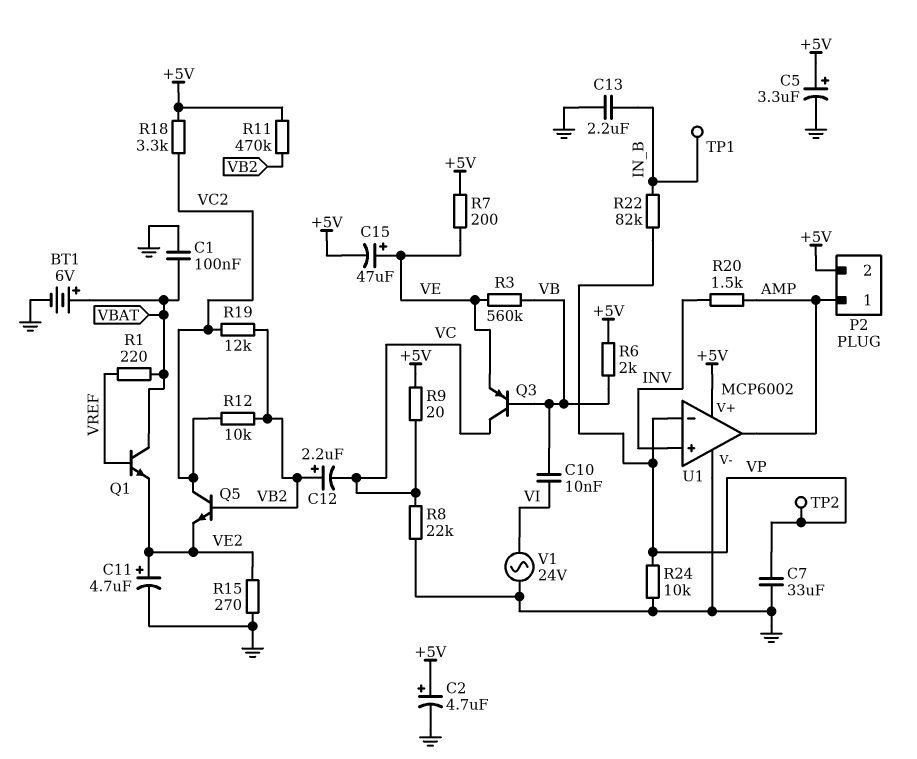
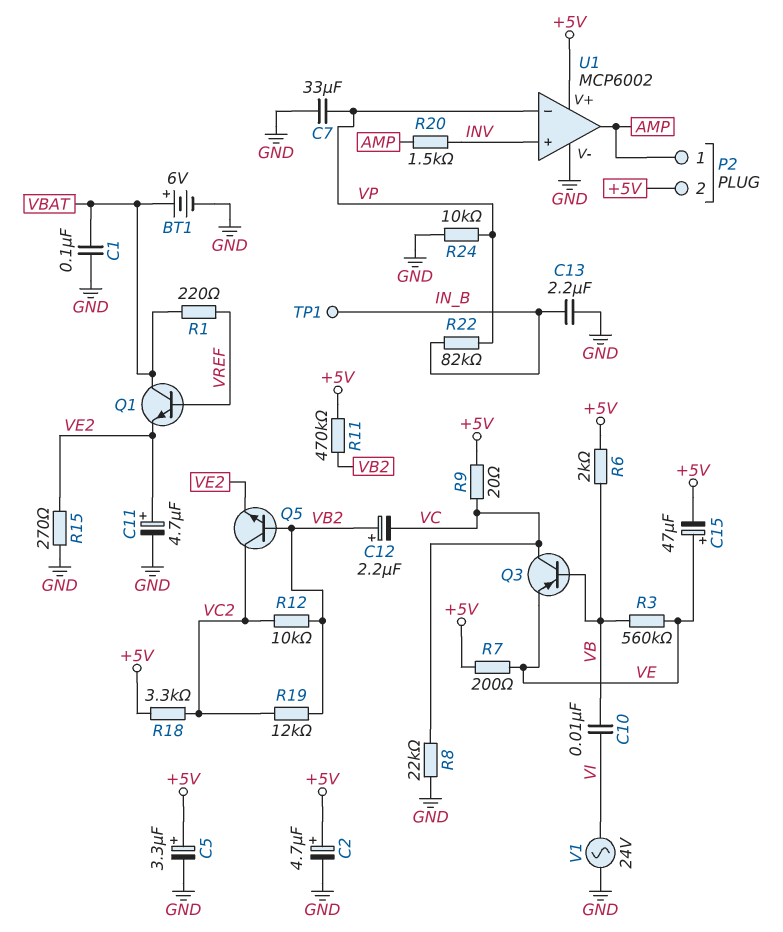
TP2: test point (VP) -> none

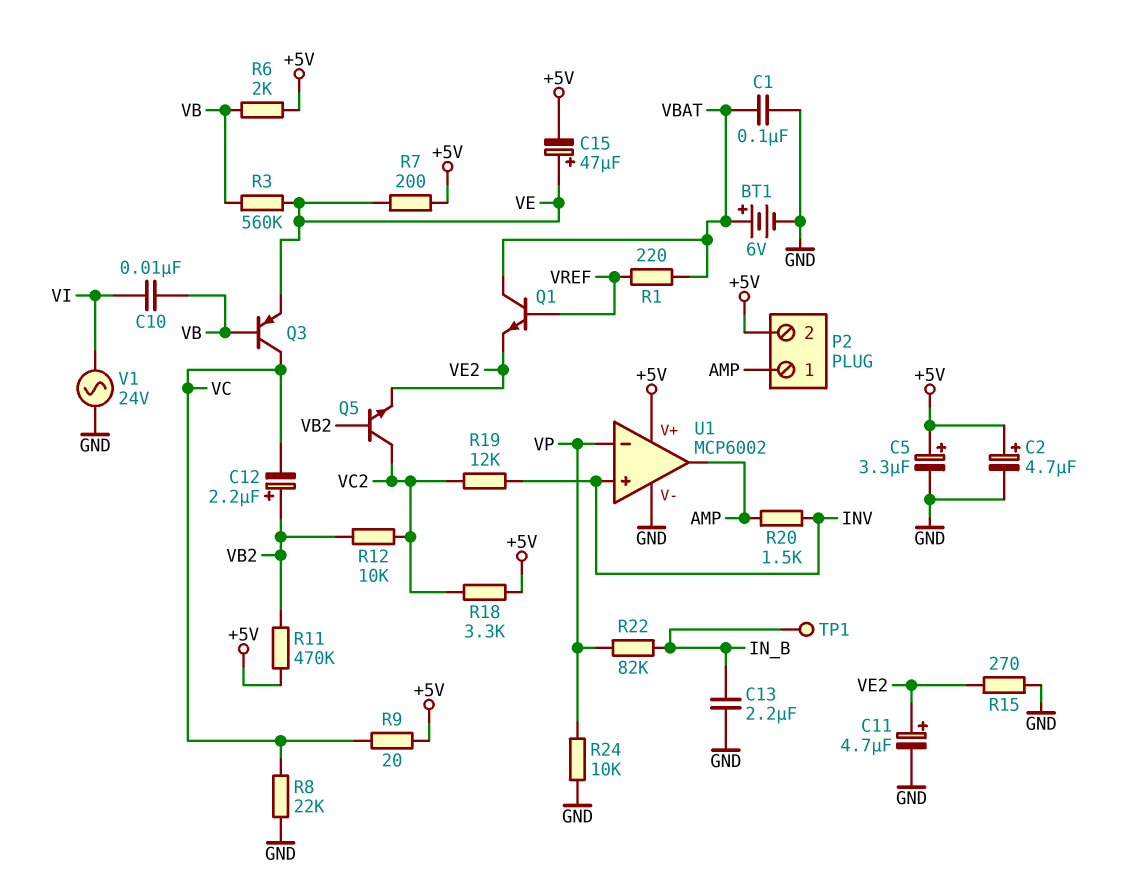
C7: 33uF (GND, VP) -> none
R19: 12k (VB2, VC2) -> 12k (INV, VC2)

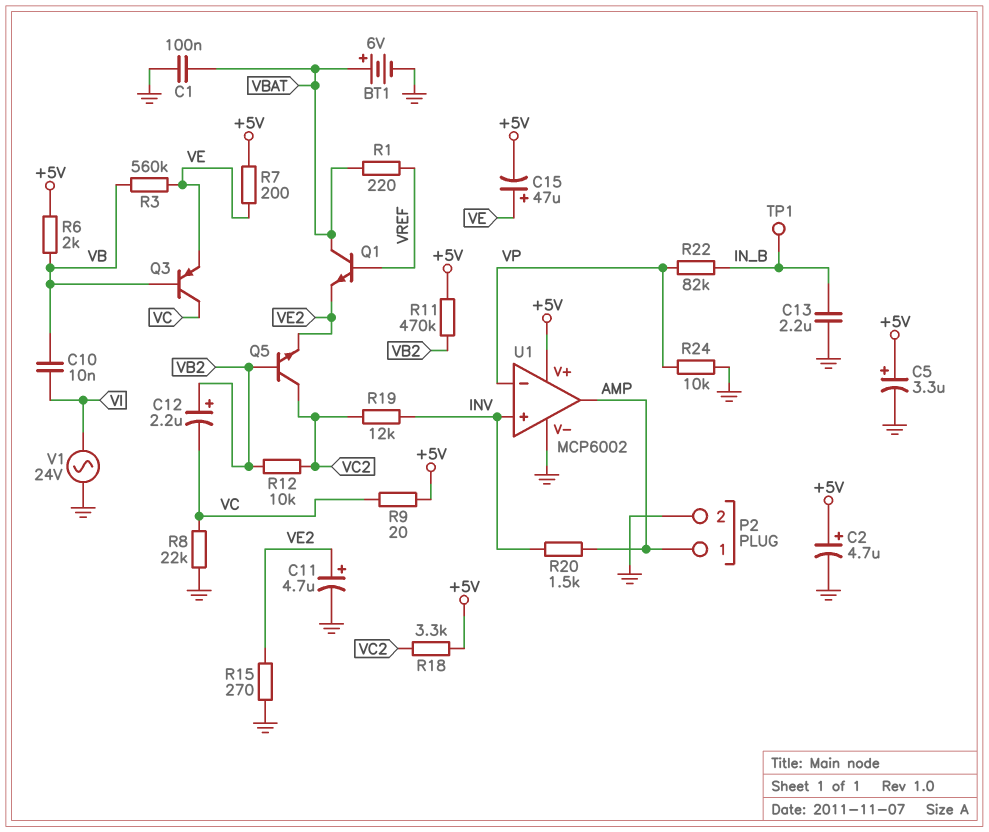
P2 pin 2: +5V -> GND

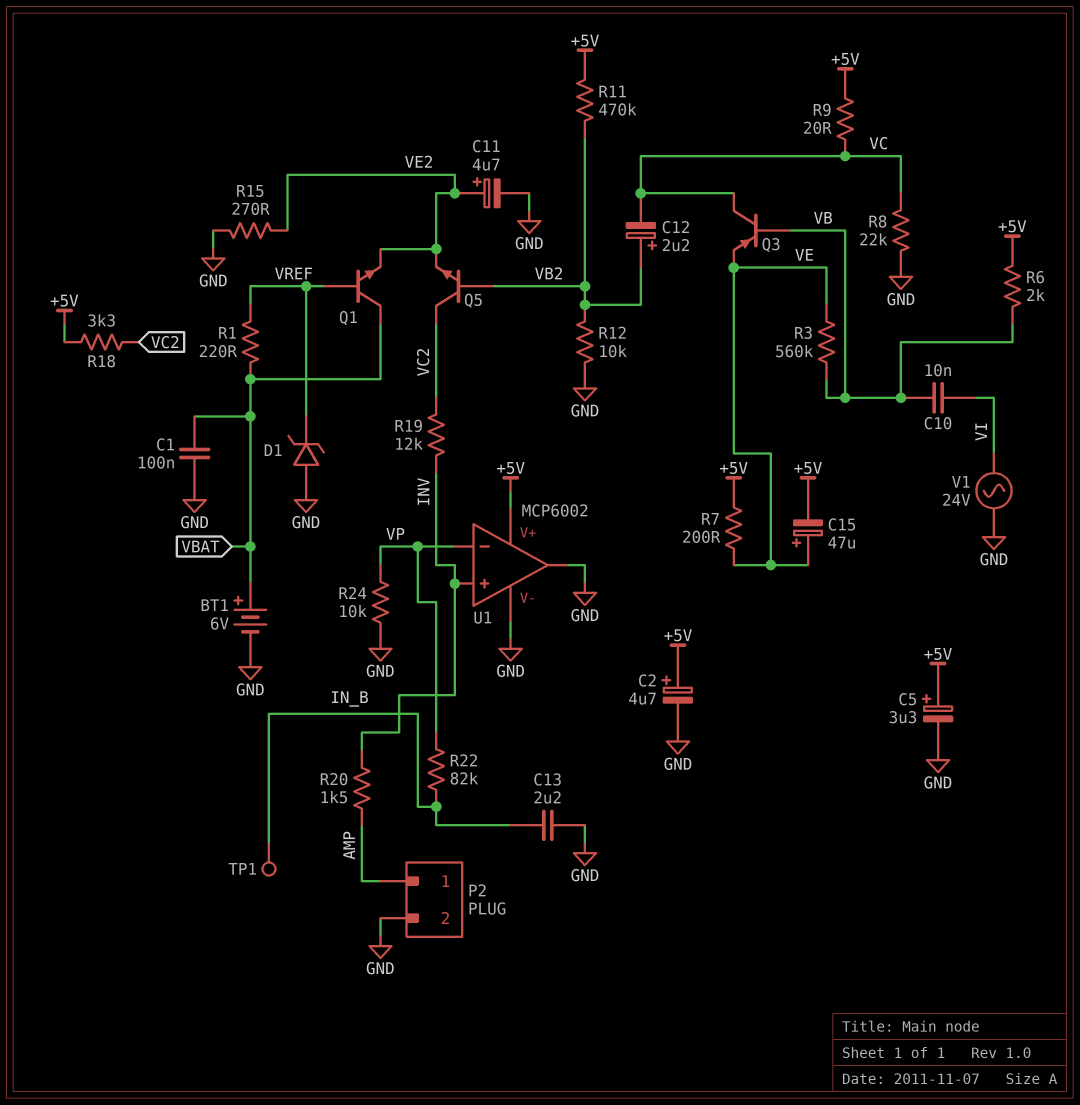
D1: none -> zener (A GND, K VREF)
R12: 10k (VB2, VC2) -> 10k (GND, VB2)
U1 pin out: AMP -> GND

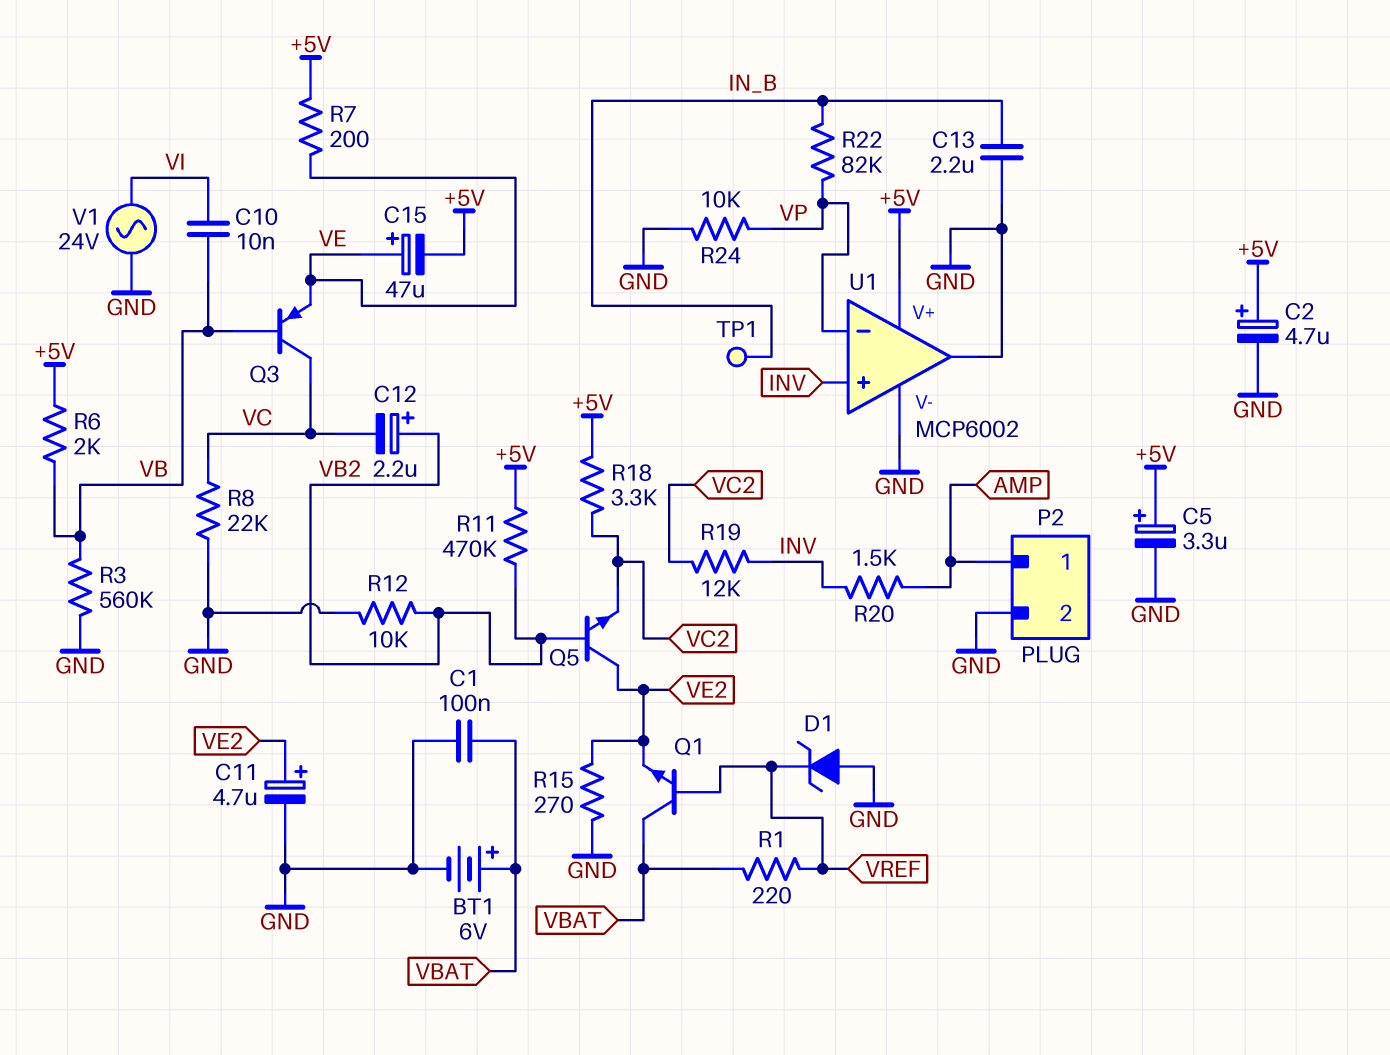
Q5: NPN (B VB2, C VC2, E VE2) -> NPN (B VB2, C VE2, E VC2)
R3: 560k (VB, VE) -> 560k (GND, VB)
R9: 20 (+5V, VC) -> none

